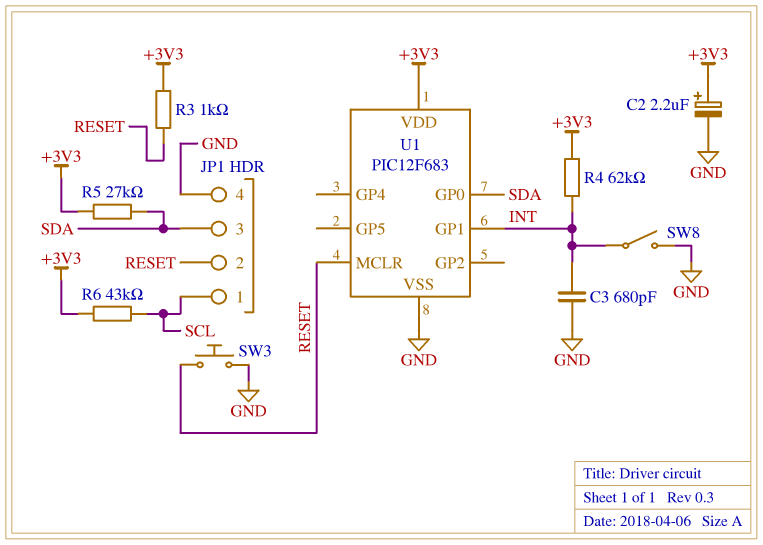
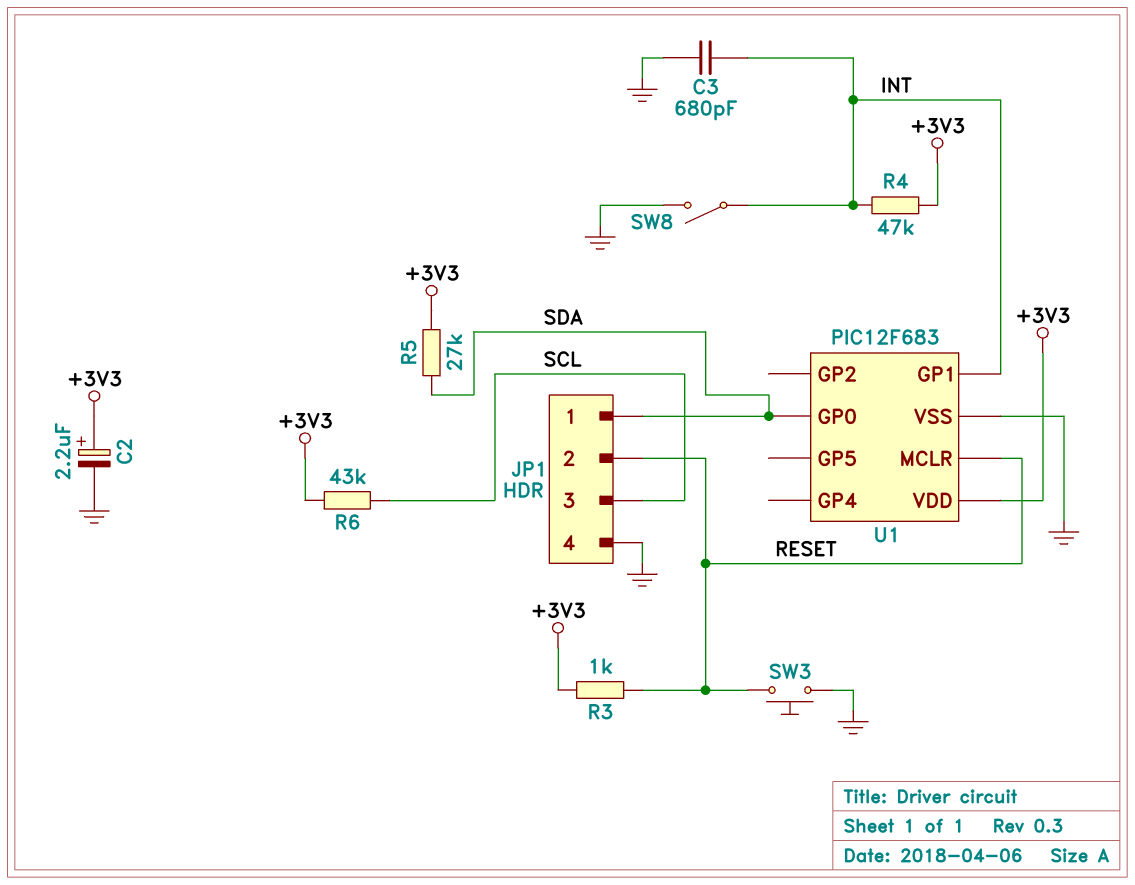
JP1 pin 1: SCL -> SDA
JP1 pin 3: SDA -> SCL
R4: 62k (+3V3, INT) -> 47k (+3V3, INT)

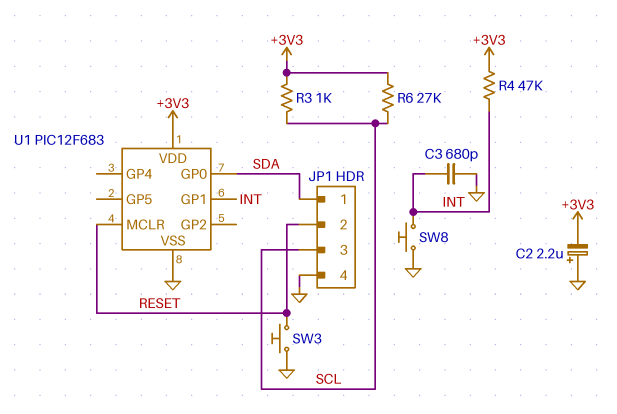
C2: 2.2uF (plus +3V3, minus GND) -> 2.2uF (plus GND, minus +3V3)
R3: 1k (+3V3, RESET) -> 1k (+3V3, SCL)
R5: 27k (+3V3, SDA) -> none
R6: 43k (+3V3, SCL) -> 27k (+3V3, SCL)
SW8: switch (GND, INT) -> button (GND, INT)

